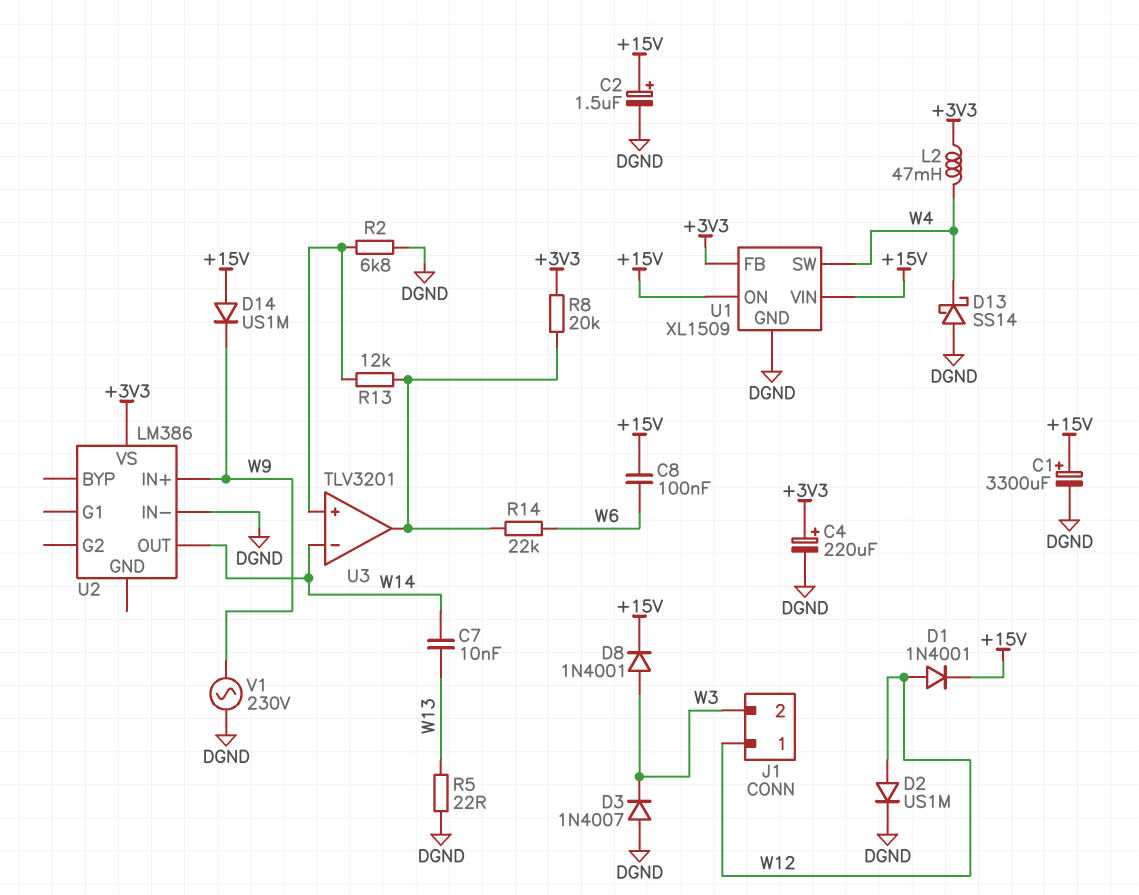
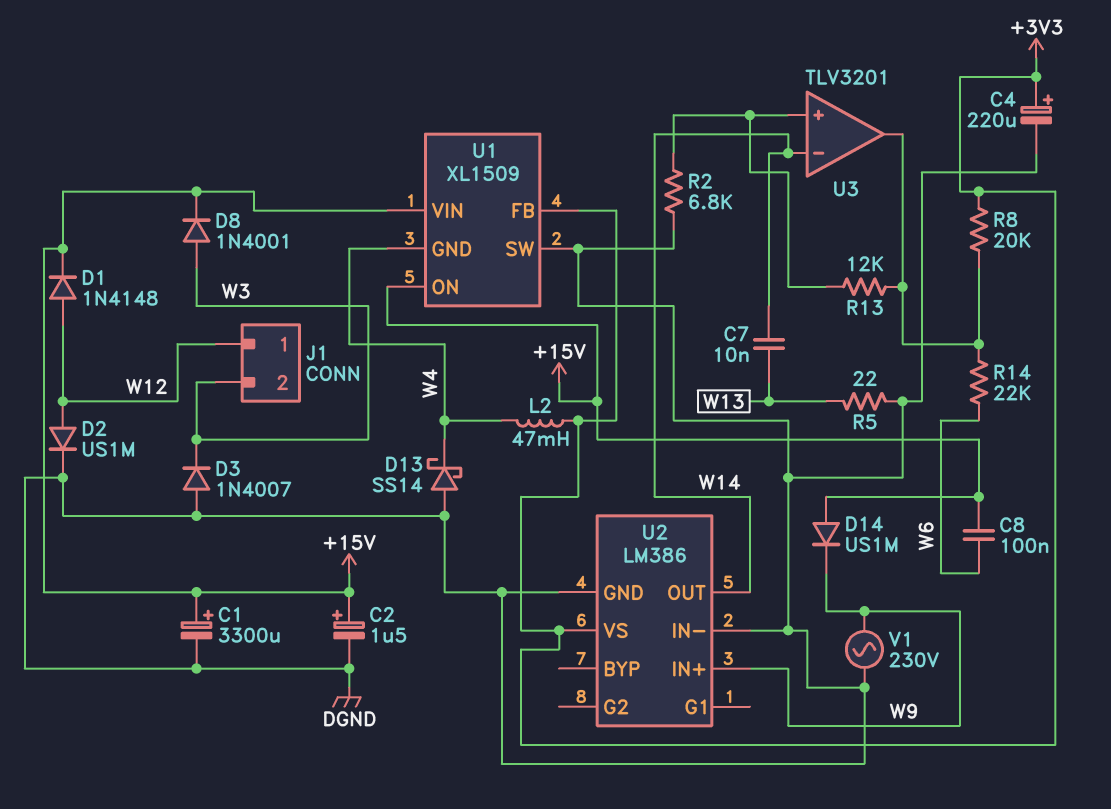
D1: diode 1N4001 (A W12, K +15V) -> diode 1N4148 (A W12, K +15V)
U1 pin GND: DGND -> W4
U1 pin SW: W4 -> DGND
U2 pin GND: none -> DGND

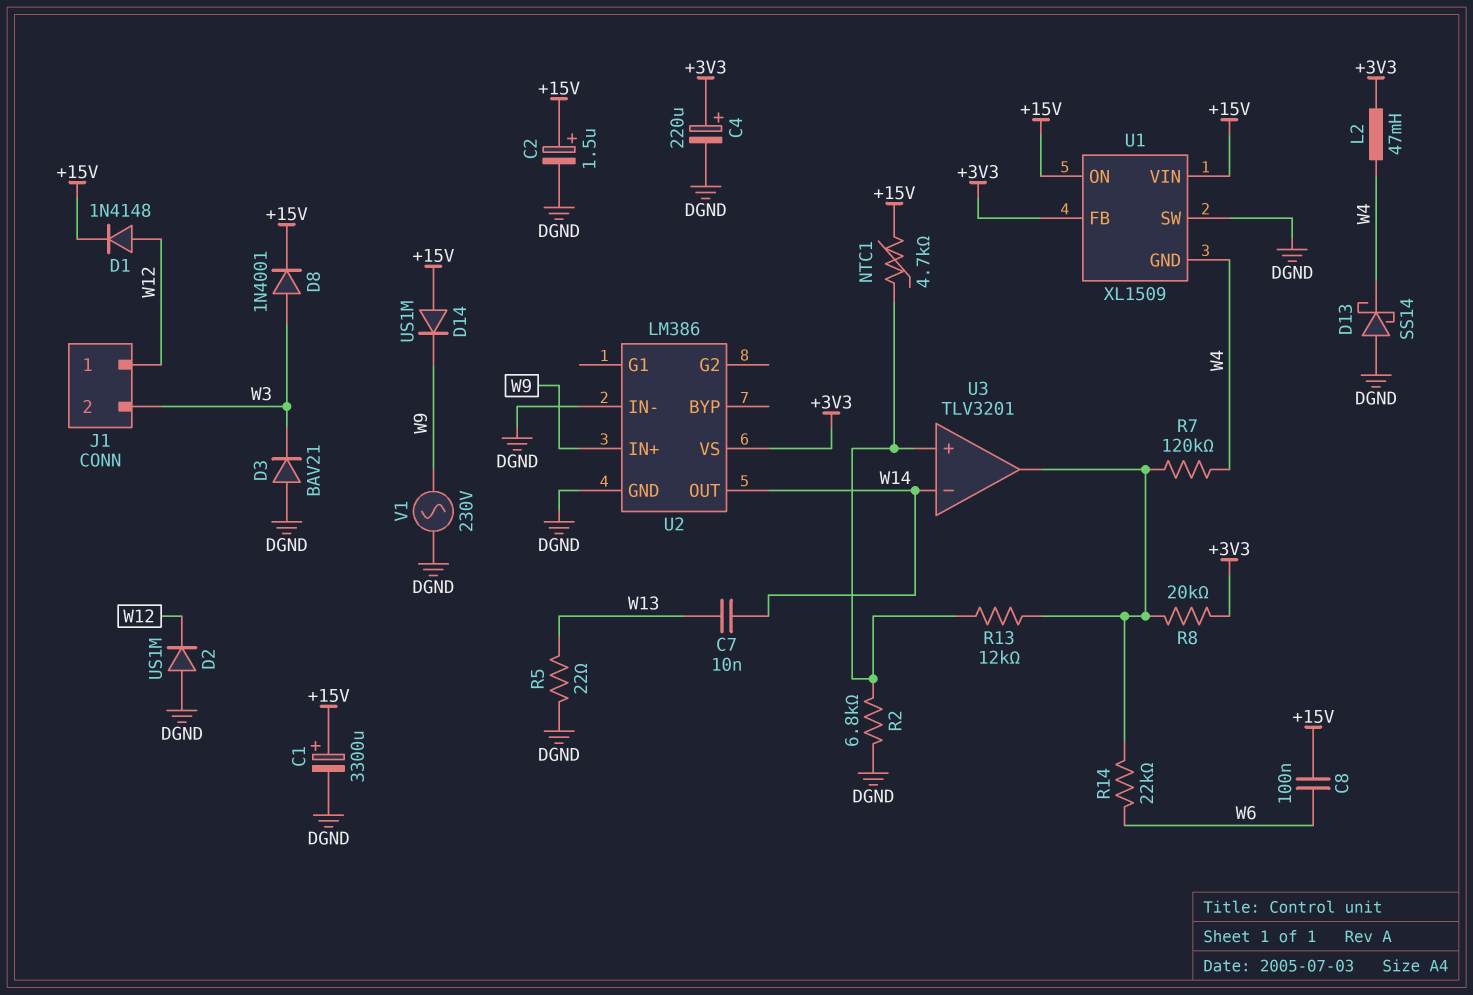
D2: diode US1M (A W12, K DGND) -> diode US1M (A DGND, K W12)
D3: diode 1N4007 (A DGND, K W3) -> diode BAV21 (A DGND, K W3)
NTC1: none -> 4.7k (+15V, U3/in+)
R7: none -> 120k (U3/out, W4)

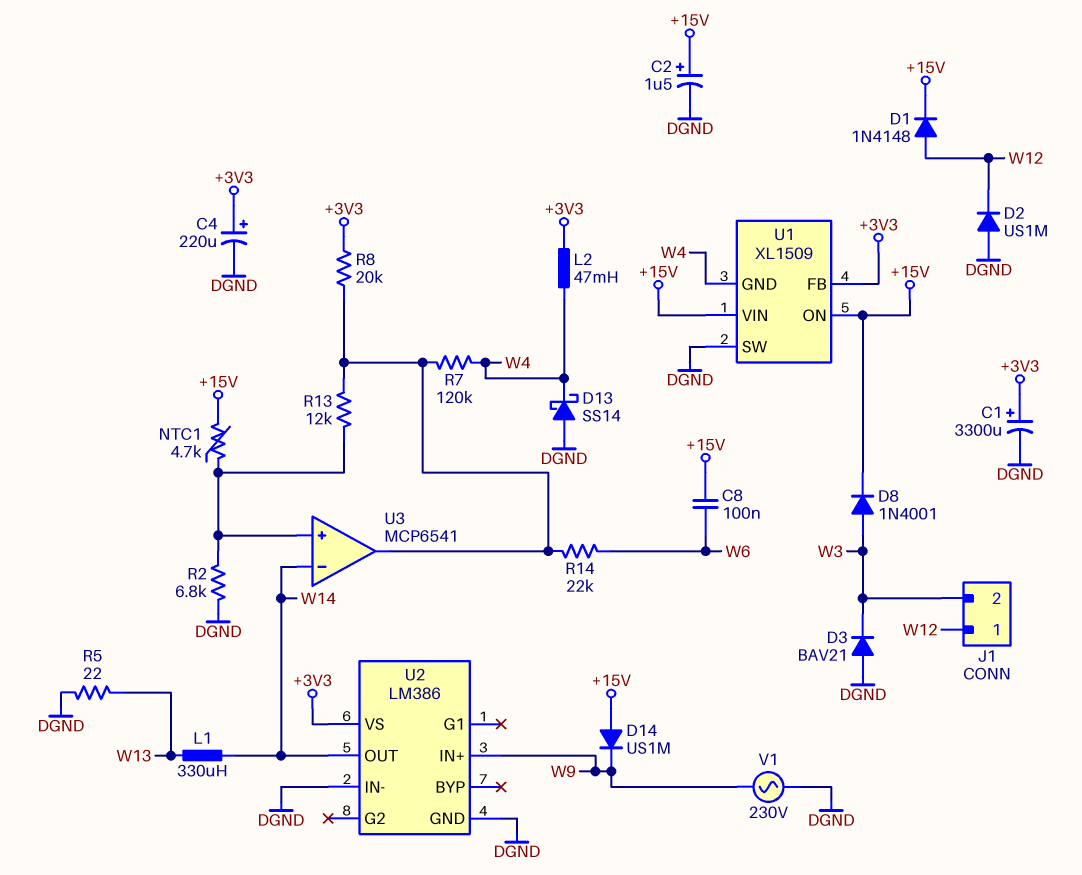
C1: 3300uF (plus +15V, minus DGND) -> 3300uF (plus +3V3, minus DGND)
C7: 10nF (W13, W14) -> none
L1: none -> 330uH (W13, W14)
U3: TLV3201 -> MCP6541

